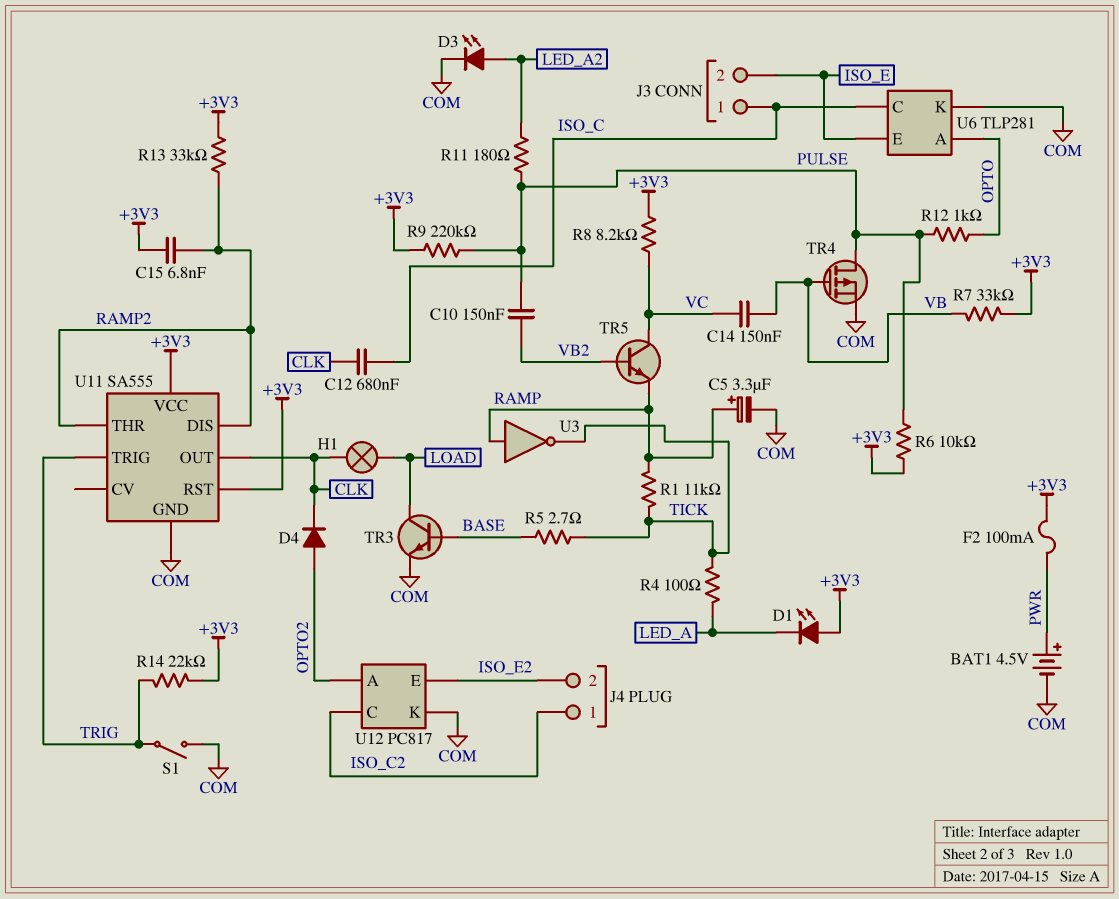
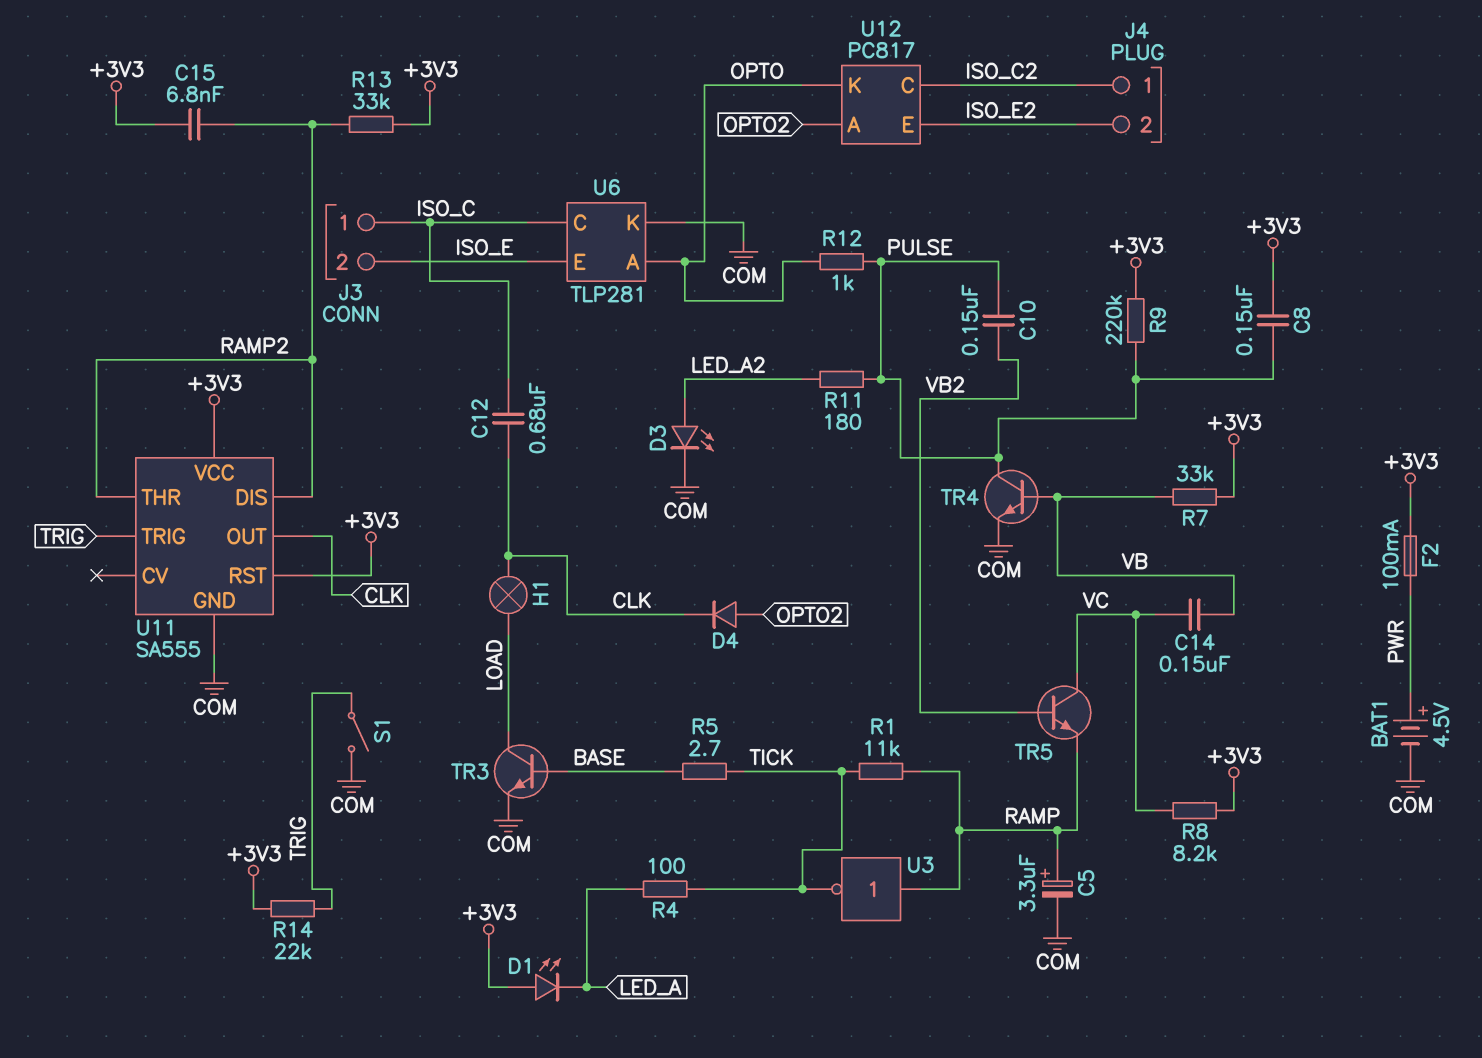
C8: none -> 150nF (+3V3, PULSE)
R6: 10k (+3V3, PULSE) -> none
TR4: PMOS (G VB, D PULSE, S COM) -> NPN (B VB, C PULSE, E COM)
U12 pin K: COM -> OPTO

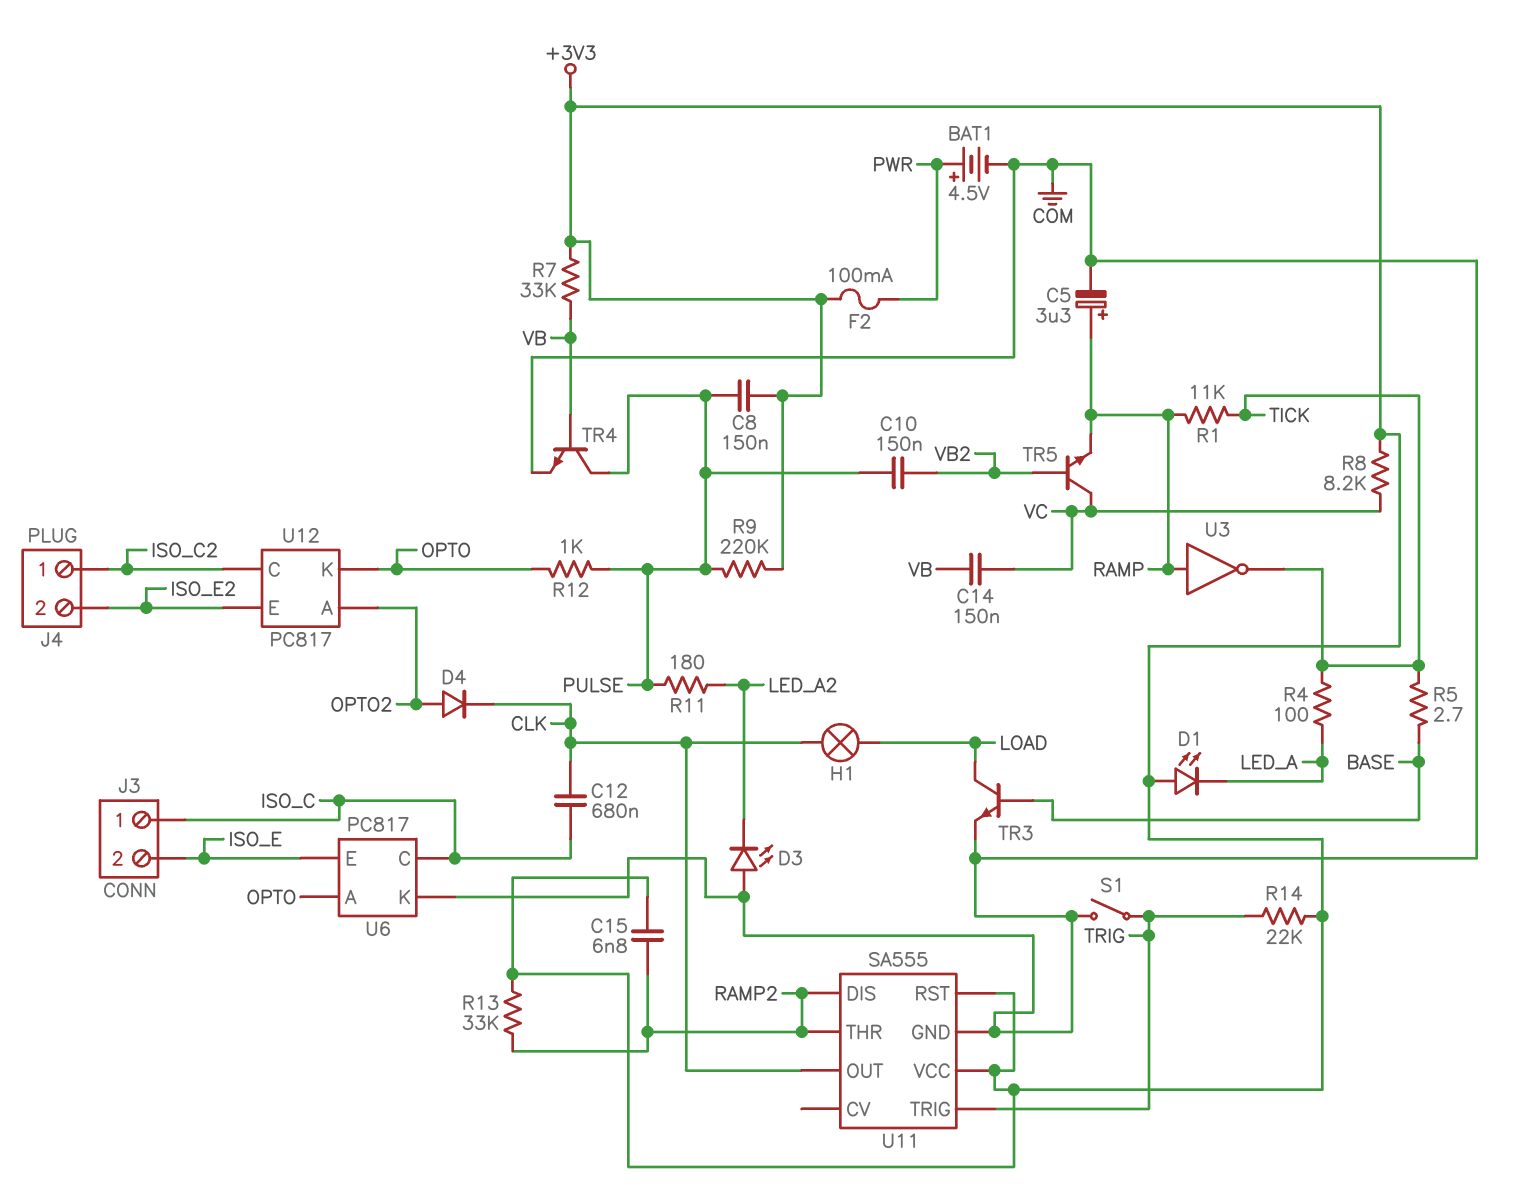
D3: LED (A LED_A2, K COM) -> LED (A COM, K LED_A2)
U6: TLP281 -> PC817

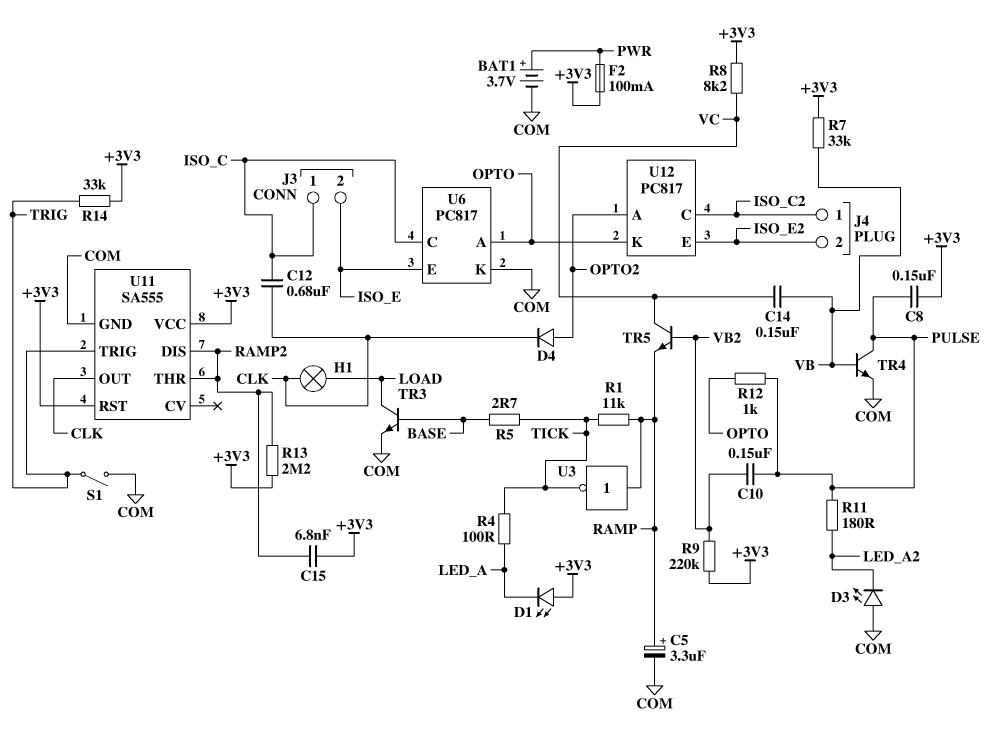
BAT1: 4.5V (plus PWR, minus COM) -> 3.7V (plus PWR, minus COM)
R9: 220k (+3V3, PULSE) -> 220k (+3V3, VB2)
R13: 33k (+3V3, RAMP2) -> 2.2M (+3V3, RAMP2)
R14: 22k (+3V3, TRIG) -> 33k (+3V3, TRIG)

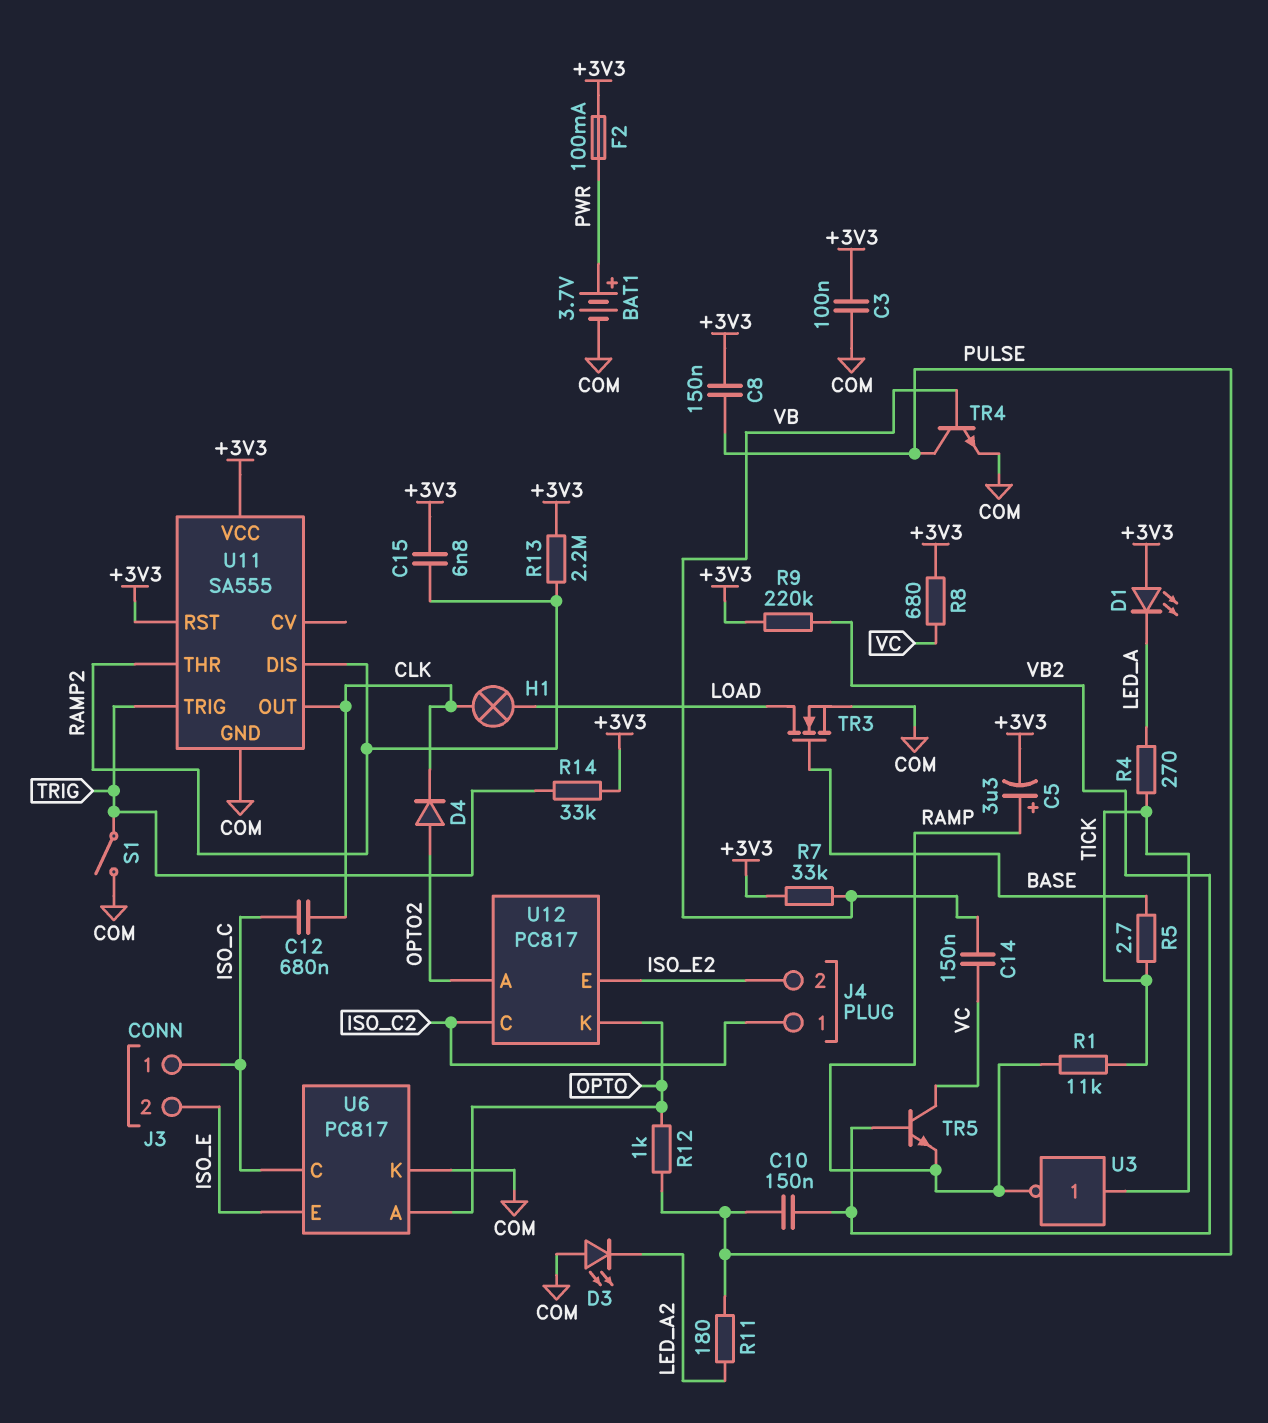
C3: none -> 100nF (+3V3, COM)
C5: 3.3uF (plus RAMP, minus COM) -> 3.3uF (plus RAMP, minus +3V3)
R4: 100 (LED_A, TICK) -> 270 (LED_A, TICK)
R8: 8.2k (+3V3, VC) -> 680 (+3V3, VC)
TR3: NPN (B BASE, C LOAD, E COM) -> NMOS (G BASE, D LOAD, S COM)
U3: NOT (in RAMP, out TICK) -> NOT (in TICK, out RAMP)

